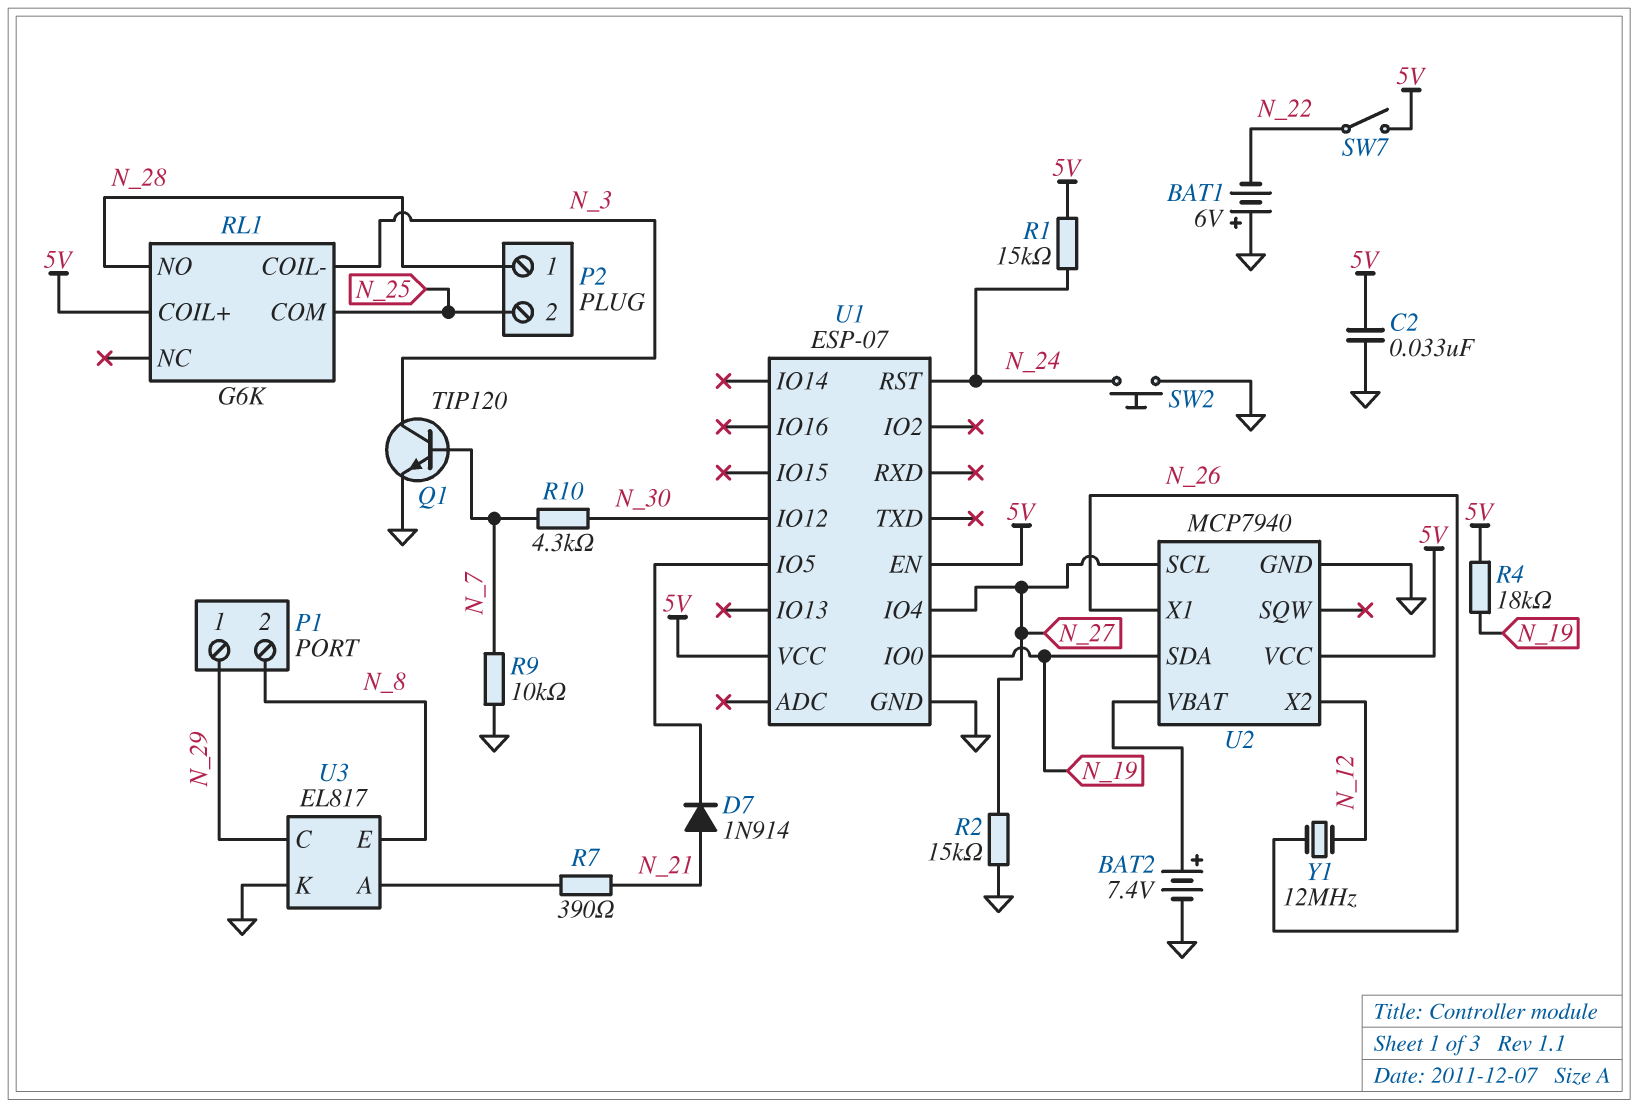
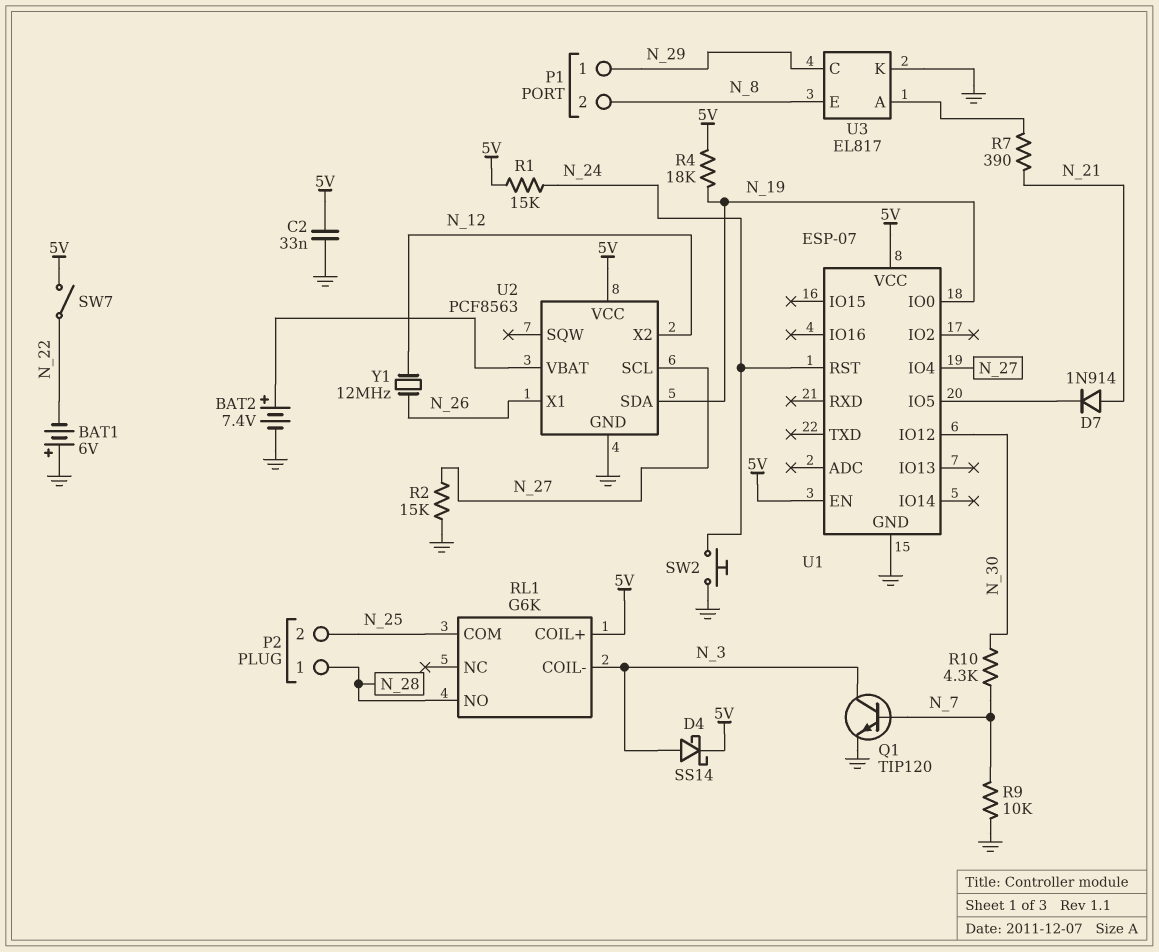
D4: none -> schottky SS14 (A N_3, K 5V)
U2: MCP7940 -> PCF8563

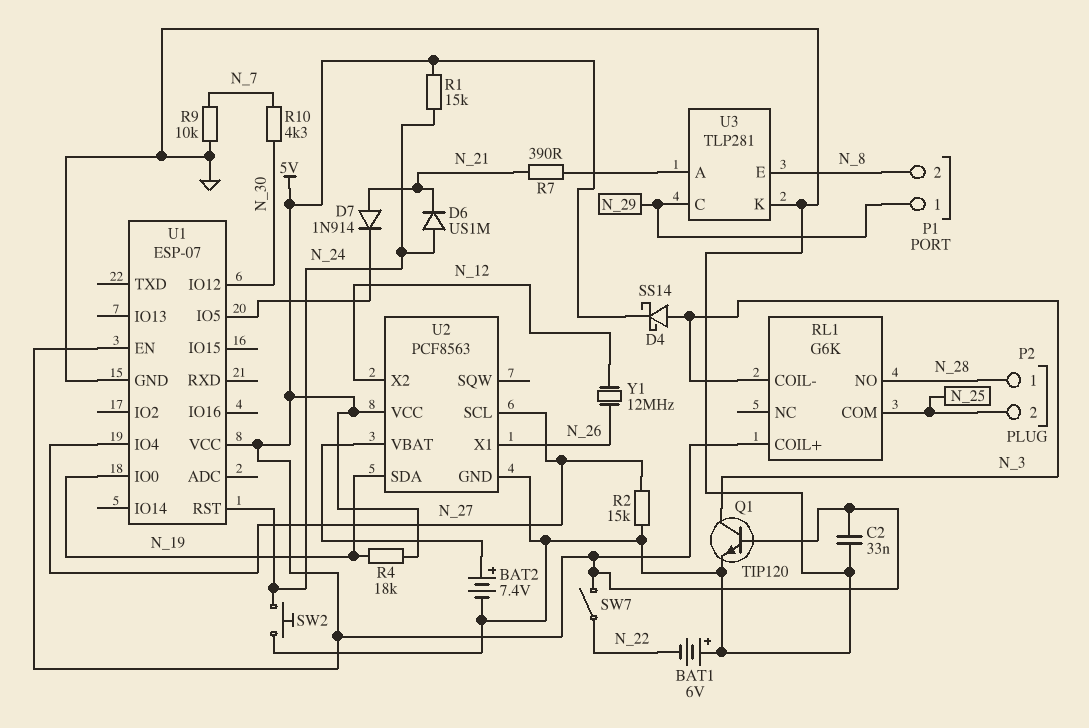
D6: none -> diode US1M (A N_24, K N_21)
Q1: NPN TIP120 (B N_7, C N_3, E GND) -> NPN TIP120 (B 5V, C N_3, E GND)
U3: EL817 -> TLP281

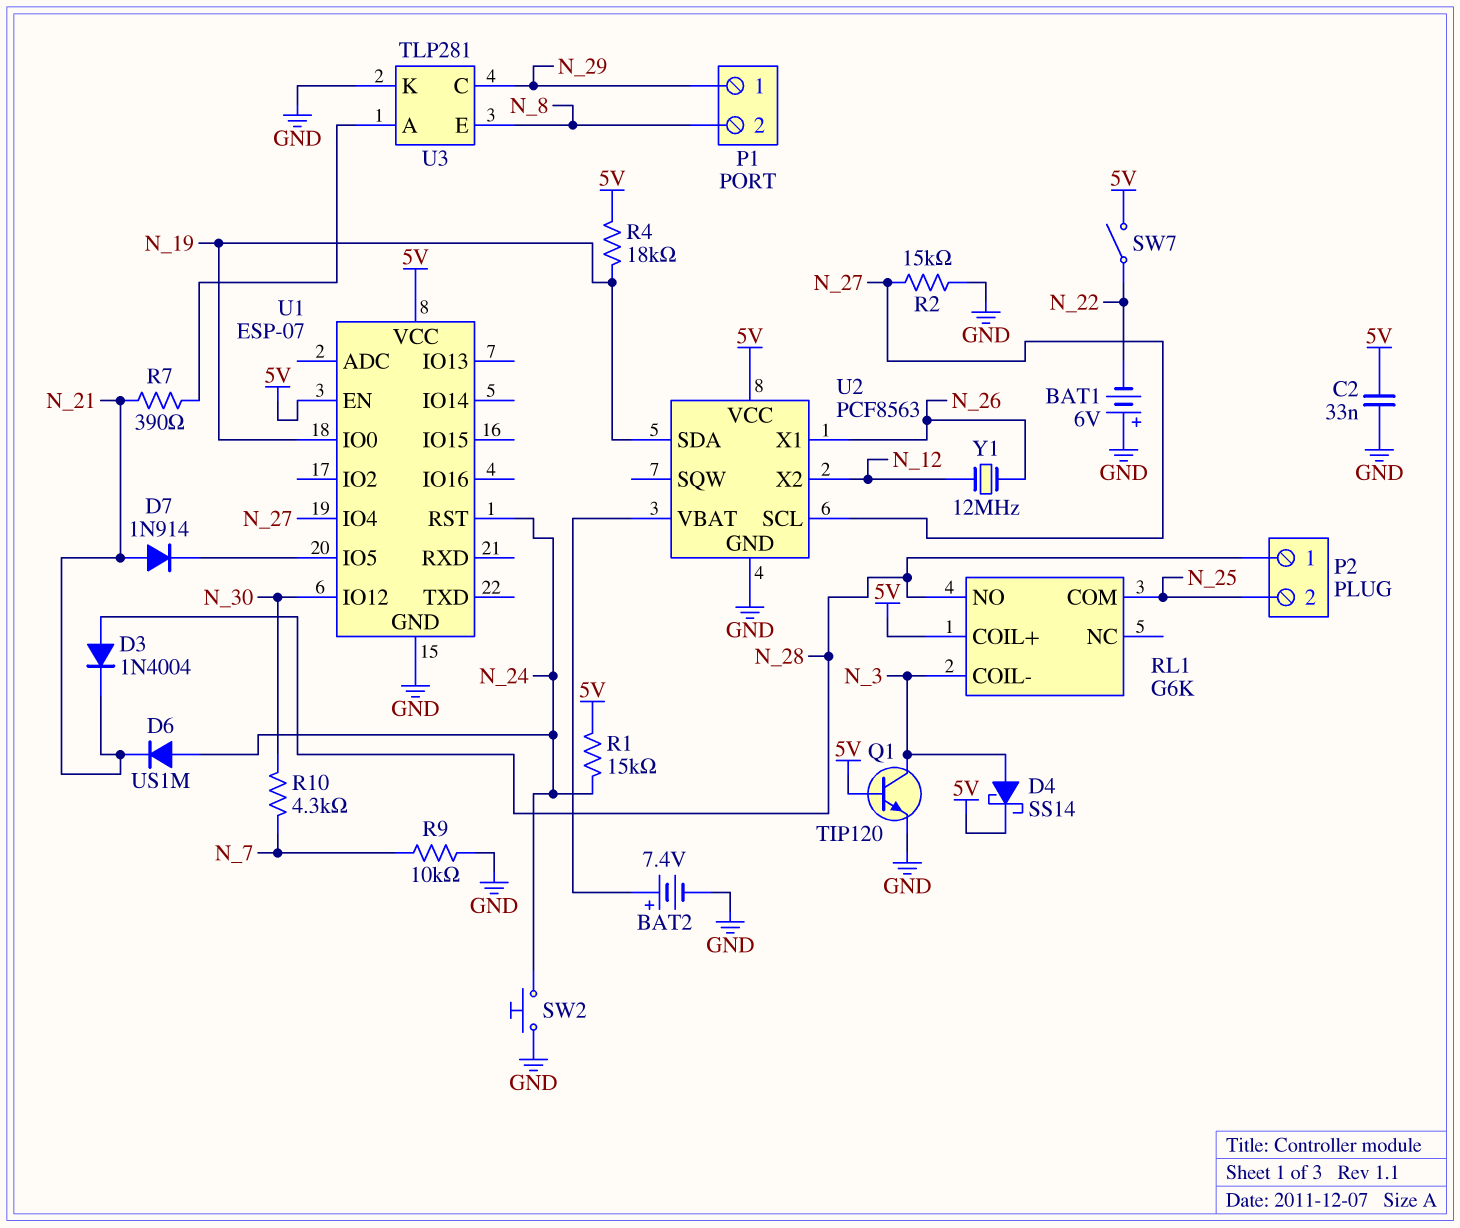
D3: none -> diode 1N4004 (A N_28, K N_21)

